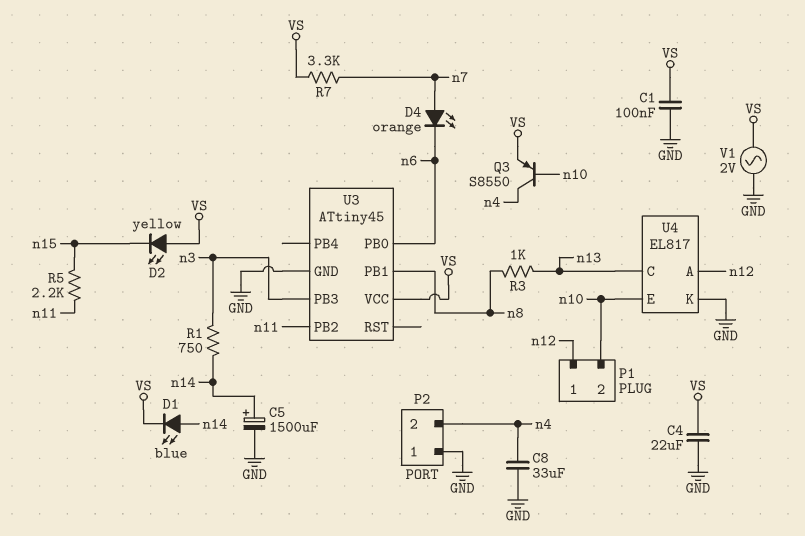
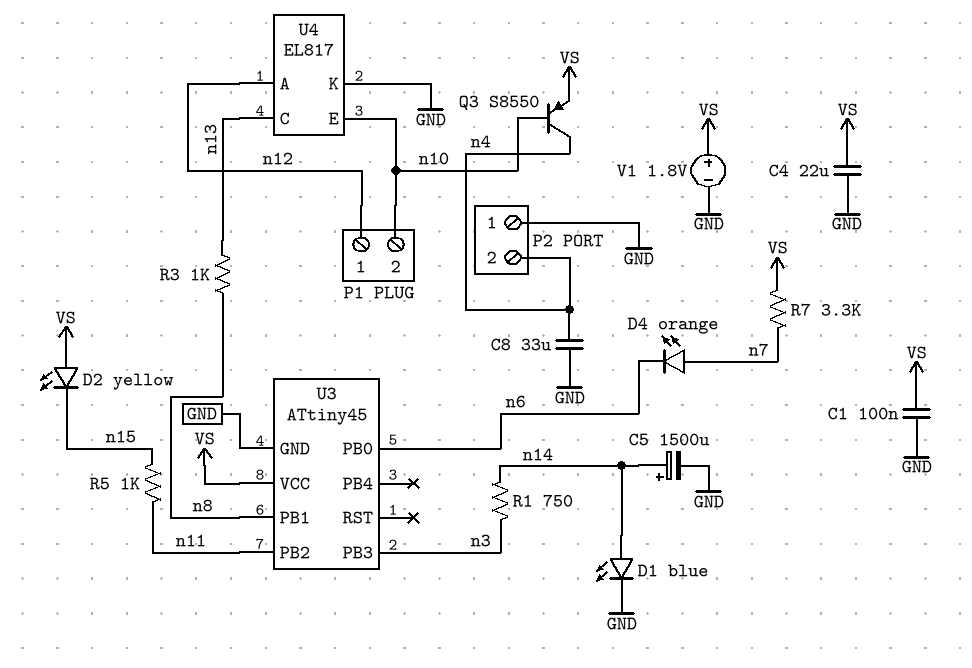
D1: LED blue (A n14, K VS) -> LED blue (A n14, K GND)
R5: 2.2k (n11, n15) -> 1k (n11, n15)
V1: AC 2V (GND, VS) -> 1.8V (plus VS, minus GND)

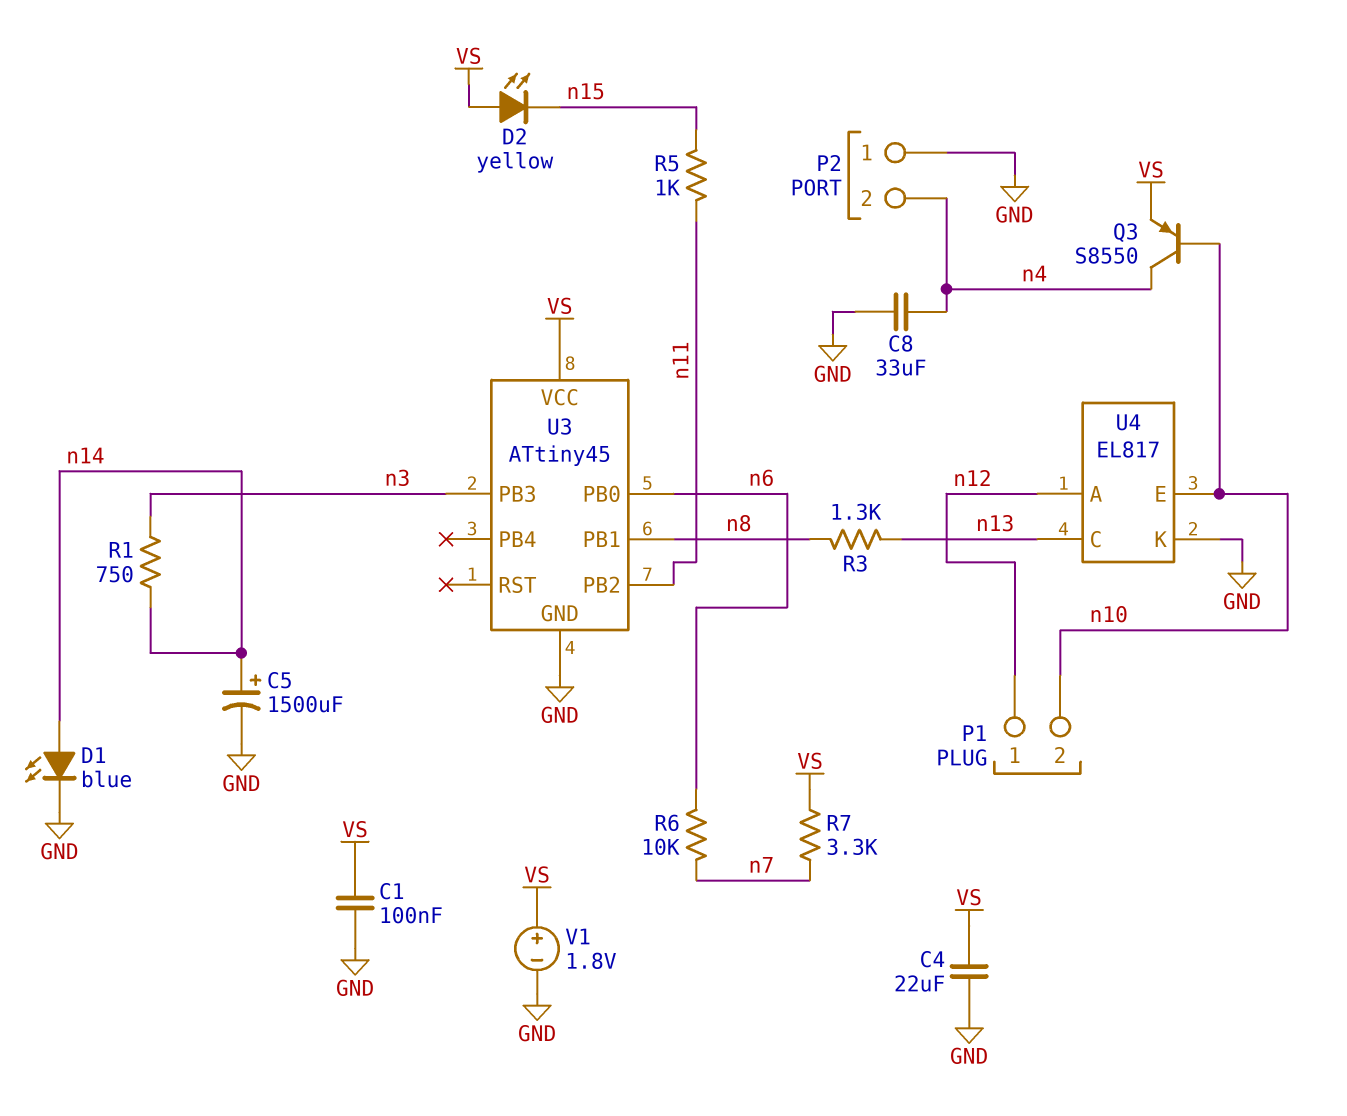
D4: LED orange (A n7, K n6) -> none
R3: 1k (n8, n13) -> 1.3k (n8, n13)
R6: none -> 10k (n6, n7)

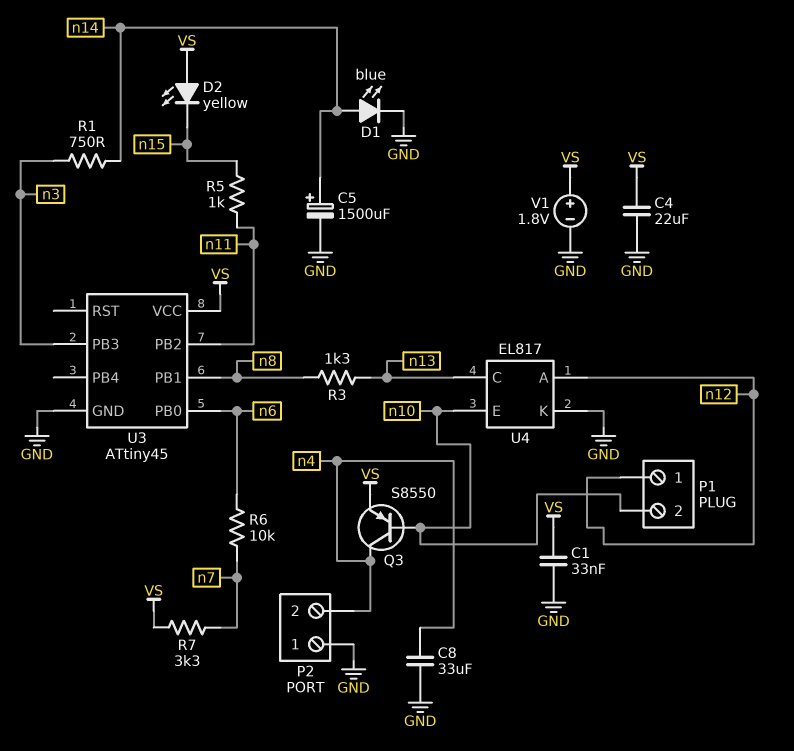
C1: 100nF (GND, VS) -> 33nF (GND, VS)

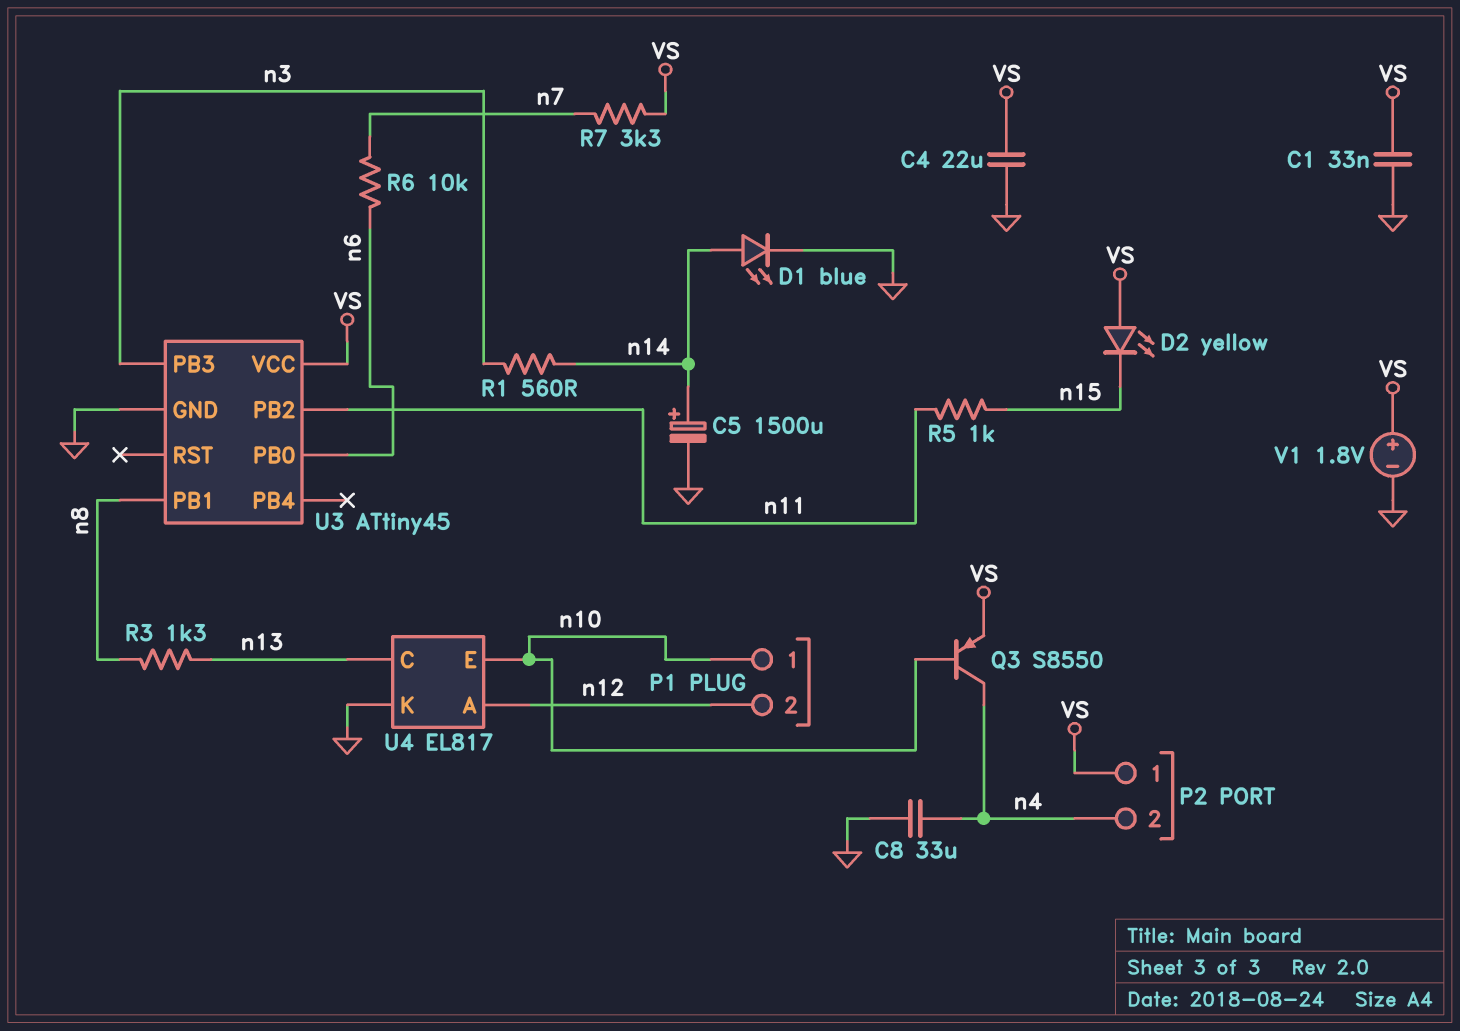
P1 pin 1: n12 -> n10
P1 pin 2: n10 -> n12
P2 pin 1: GND -> VS
R1: 750 (n3, n14) -> 560 (n3, n14)

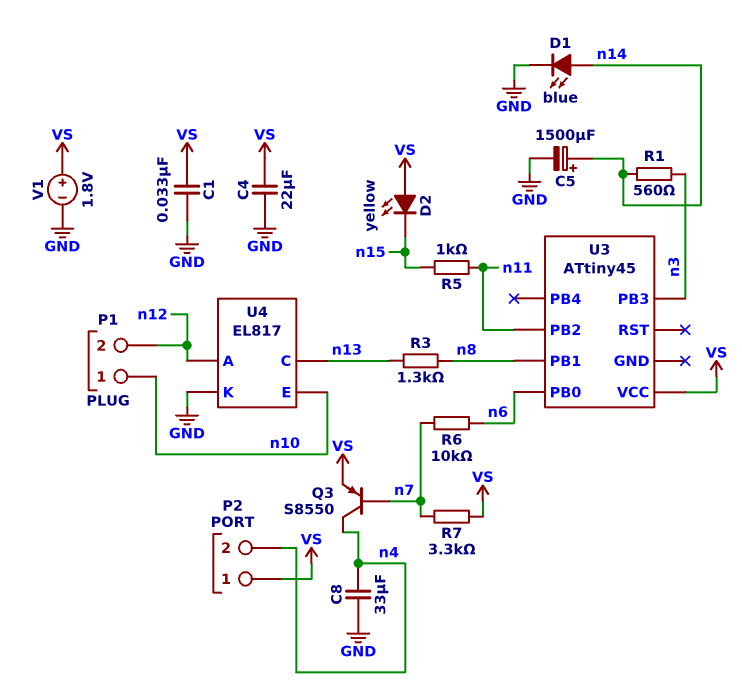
Q3: PNP S8550 (B n10, C n4, E VS) -> PNP S8550 (B n7, C n4, E VS)
U3 pin GND: GND -> none

